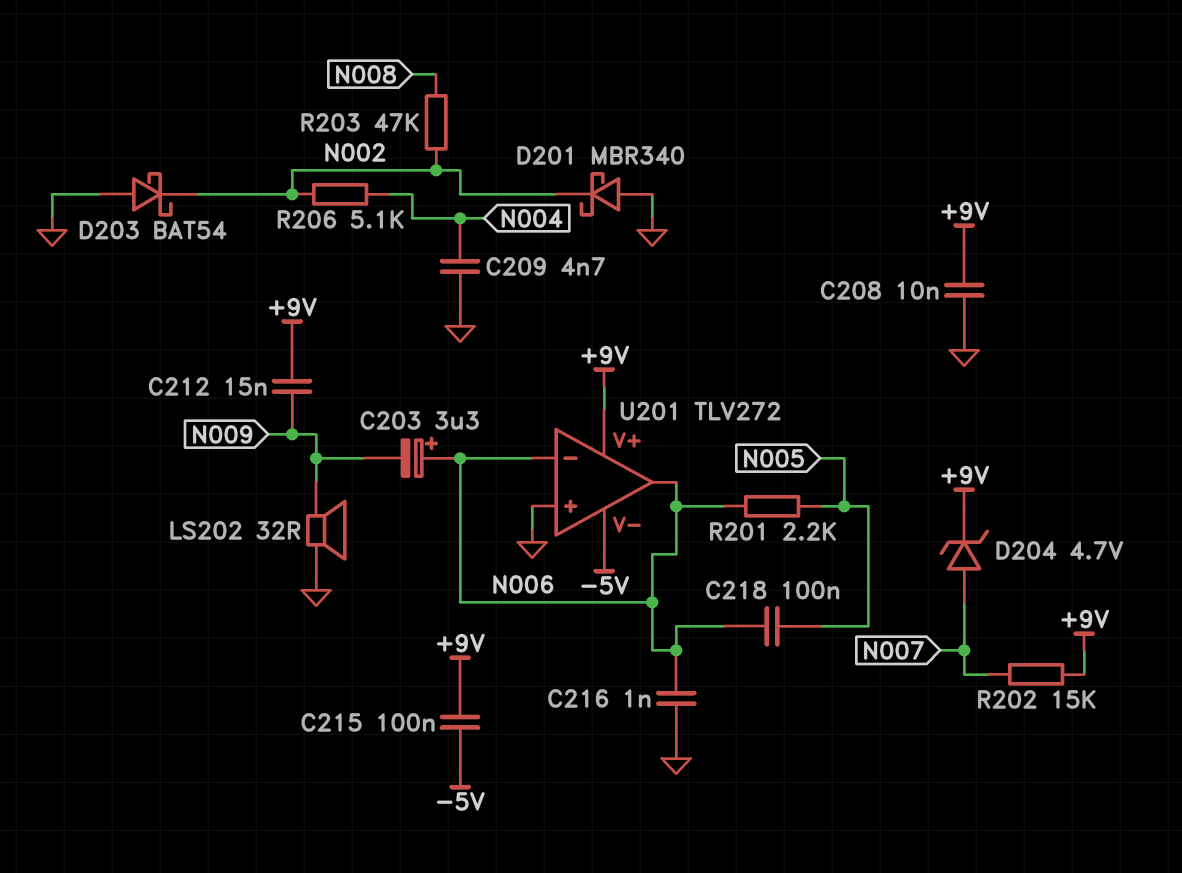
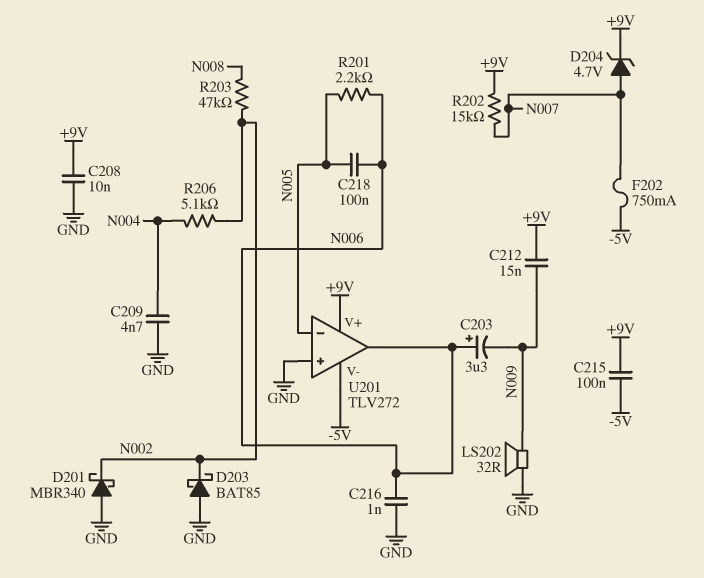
D203: schottky BAT54 (A GND, K N002) -> schottky BAT85 (A GND, K N002)
F202: none -> 750mA (-5V, N007)
U201 pin in-: N006 -> N005

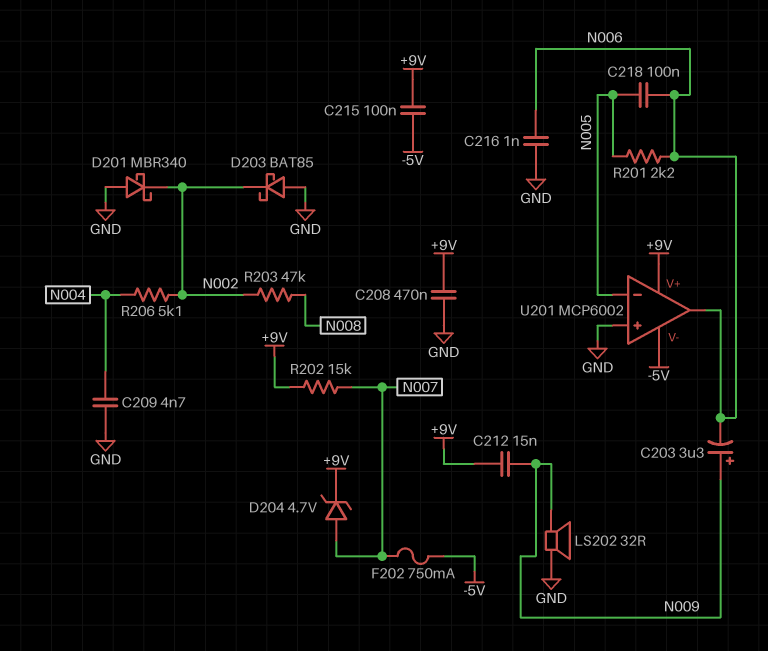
C203: 3.3uF (plus N006, minus N009) -> 3.3uF (plus N009, minus N006)
C208: 10nF (+9V, GND) -> 470nF (+9V, GND)
U201: TLV272 -> MCP6002

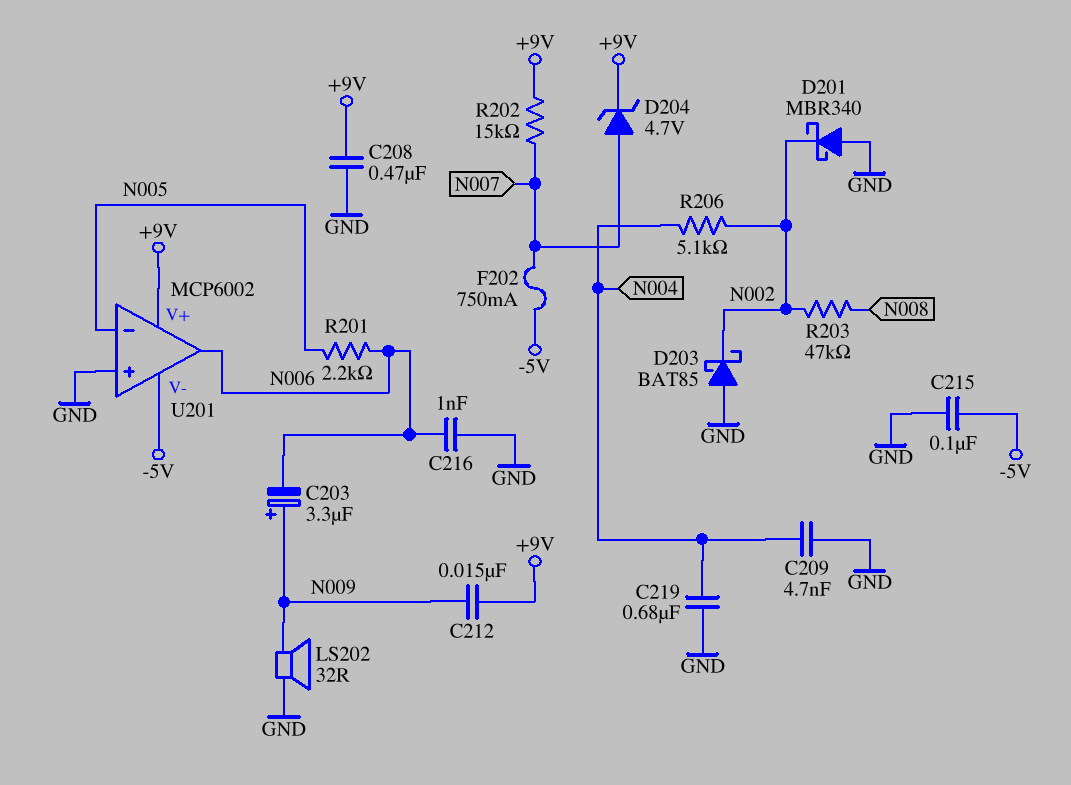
C215: 100nF (+9V, -5V) -> 100nF (-5V, GND)
C218: 100nF (N005, N006) -> none
C219: none -> 680nF (GND, N004)

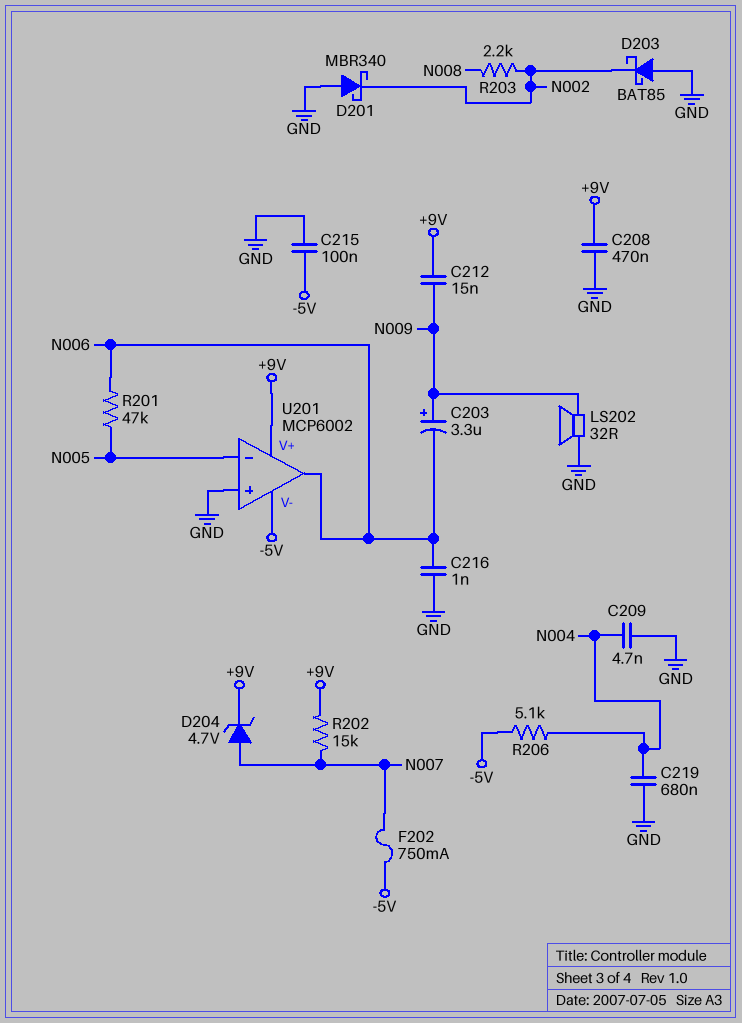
R201: 2.2k (N005, N006) -> 47k (N005, N006)
R203: 47k (N002, N008) -> 2.2k (N002, N008)
R206: 5.1k (N002, N004) -> 5.1k (-5V, N004)

